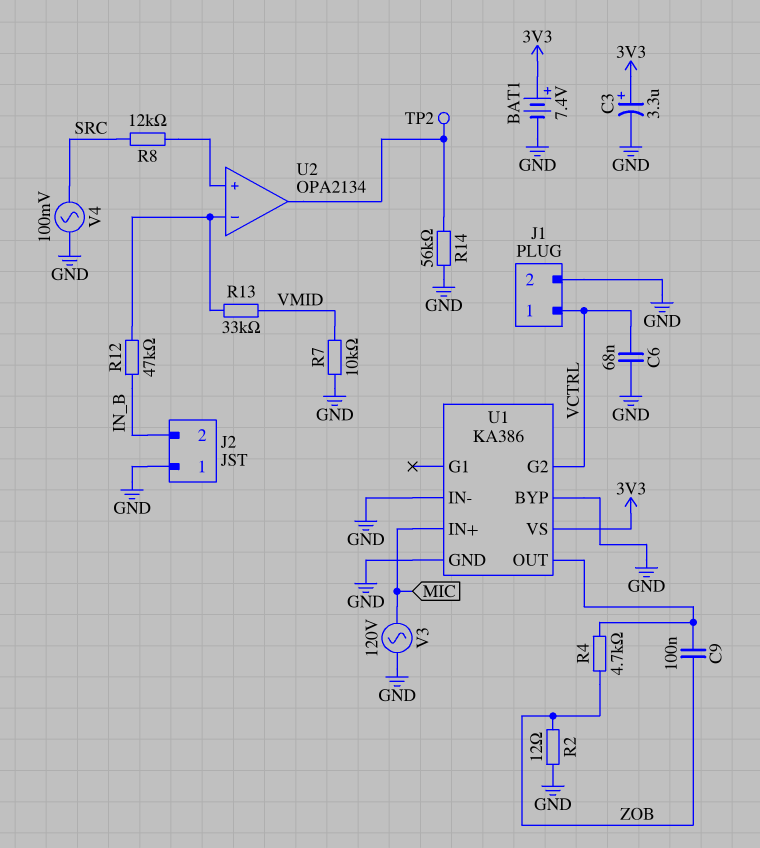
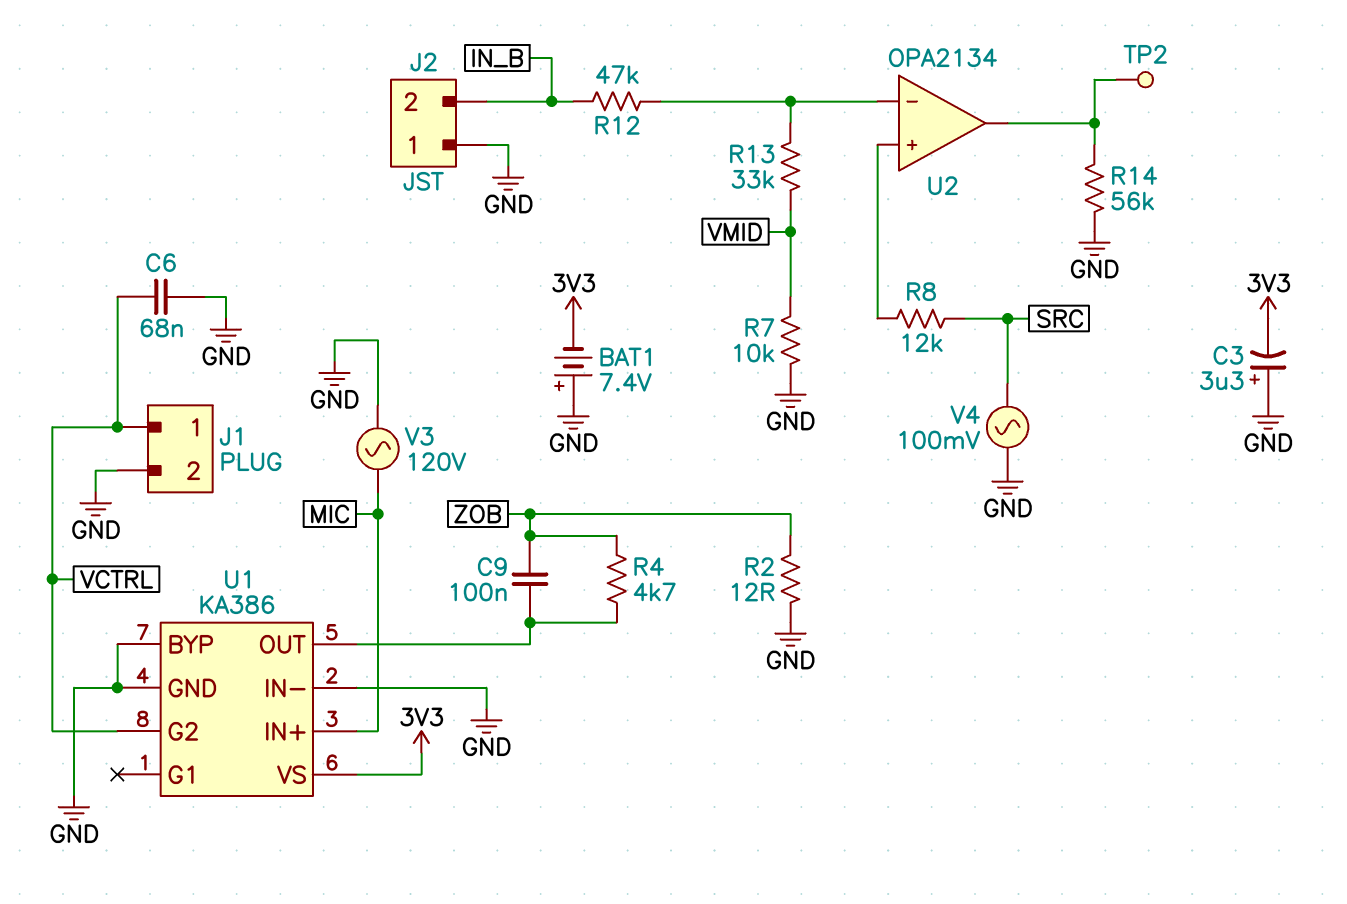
BAT1: 7.4V (plus 3V3, minus GND) -> 7.4V (plus GND, minus 3V3)
C3: 3.3uF (plus 3V3, minus GND) -> 3.3uF (plus GND, minus 3V3)

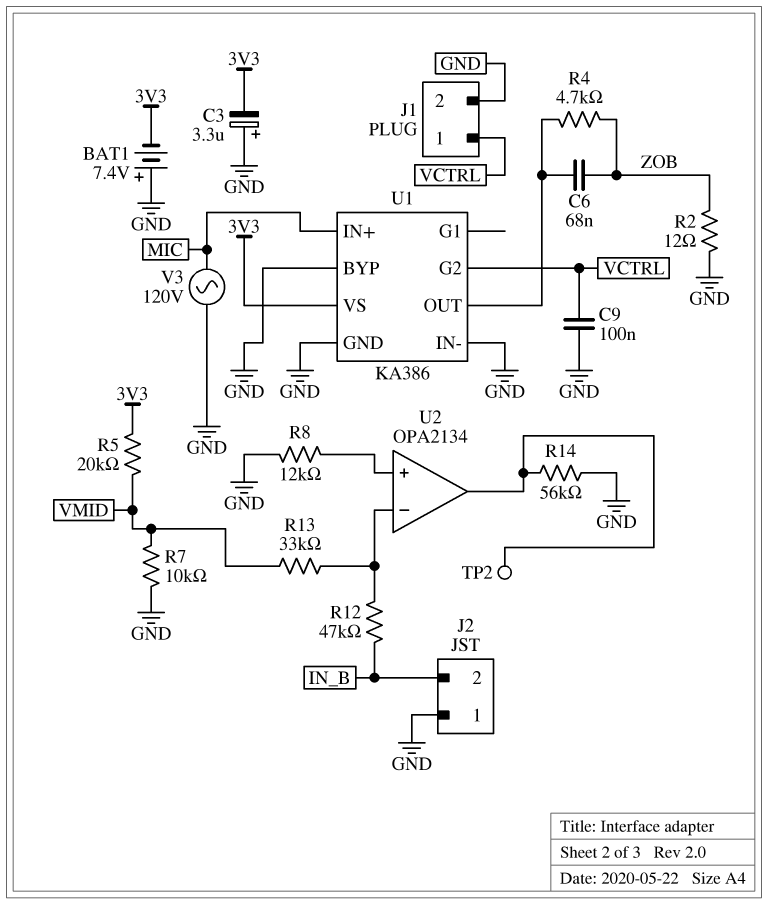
C6: 68nF (GND, VCTRL) -> 68nF (U1/OUT, ZOB)
C9: 100nF (U1/OUT, ZOB) -> 100nF (GND, VCTRL)
R5: none -> 20k (3V3, VMID)
R8: 12k (SRC, U2/in+) -> 12k (GND, U2/in+)
V4: AC 100mV (GND, SRC) -> none

